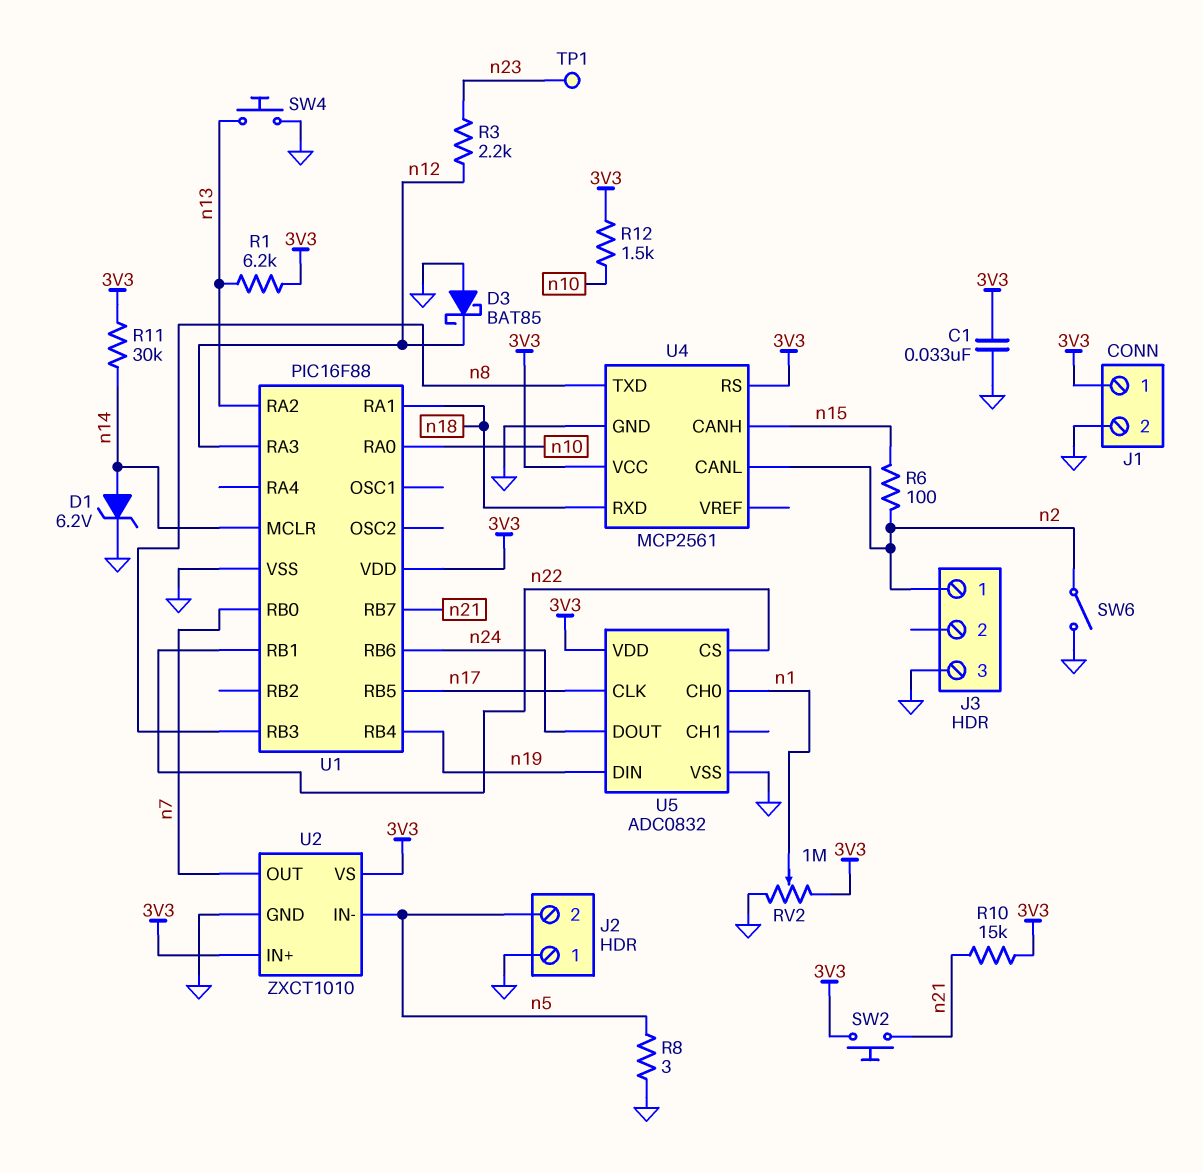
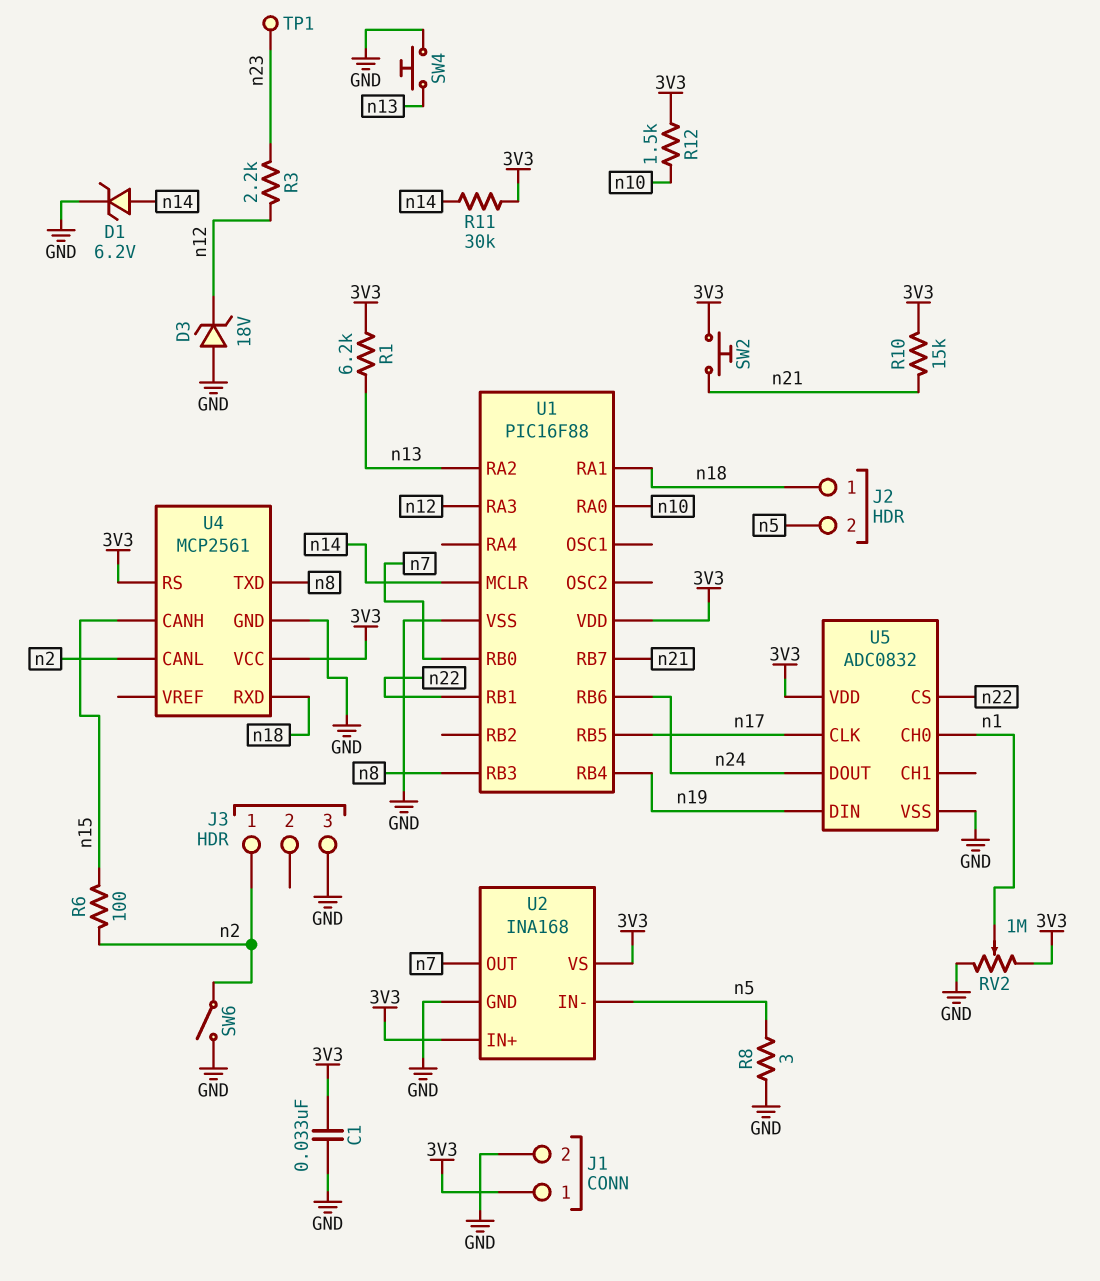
D3: schottky BAT85 (A GND, K n12) -> zener 18V (A GND, K n12)
J2 pin 1: GND -> n18
U2: ZXCT1010 -> INA168

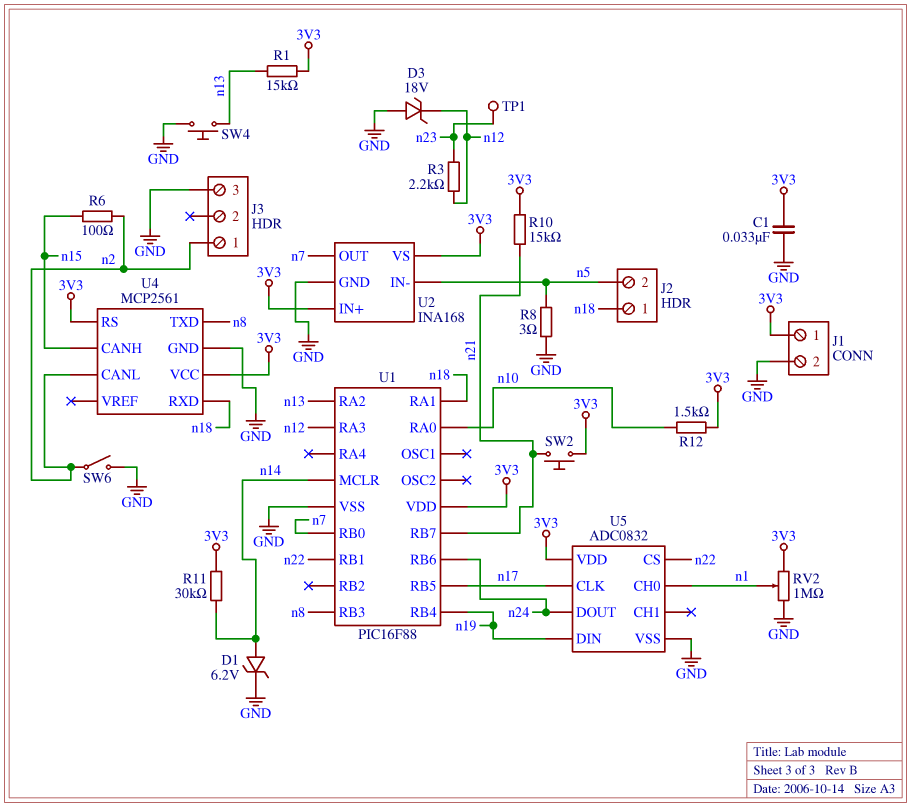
R1: 6.2k (3V3, n13) -> 15k (3V3, n13)

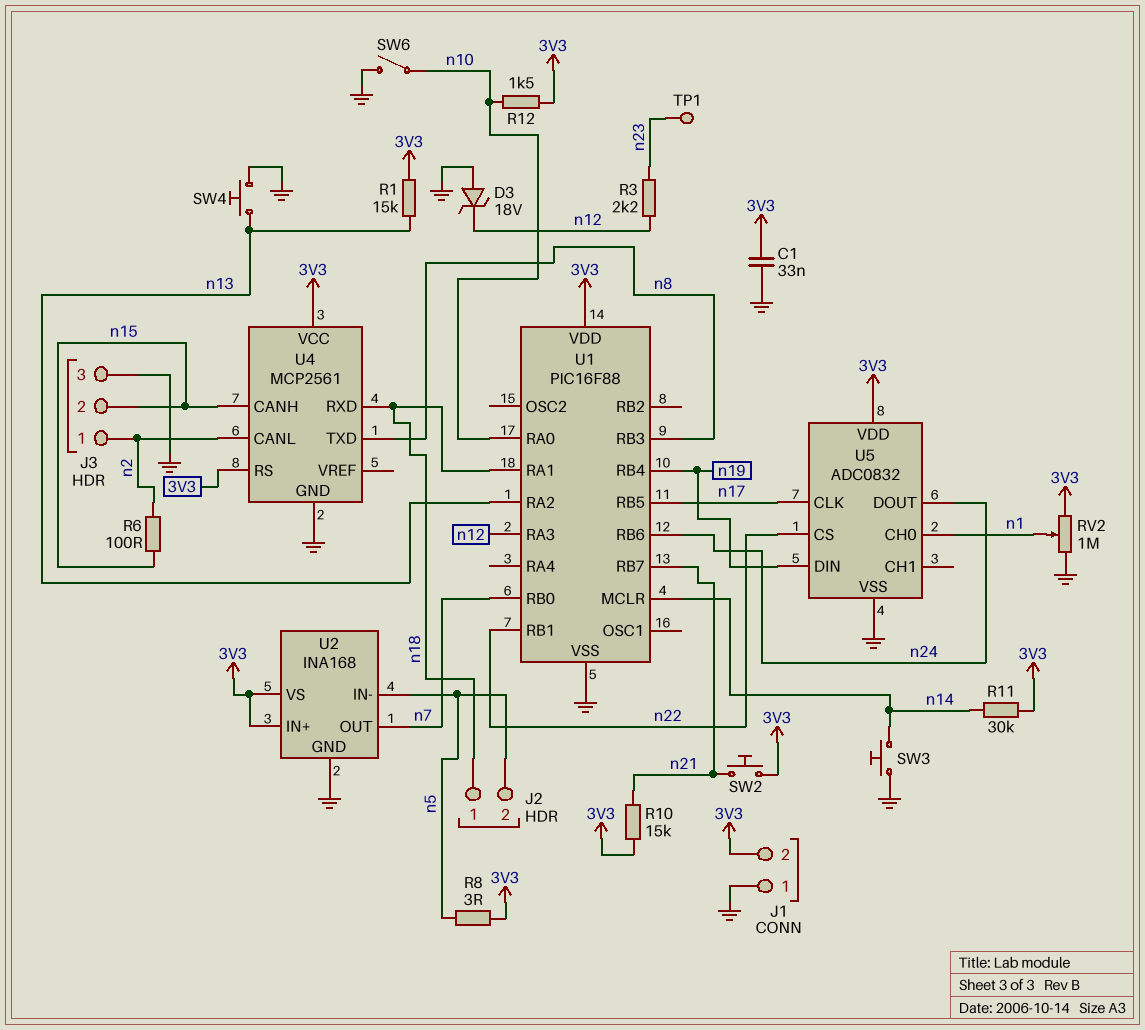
D1: zener 6.2V (A n14, K GND) -> none
J1 pin 1: 3V3 -> GND
J1 pin 2: GND -> 3V3
J3 pin 2: none -> n15
R8: 3 (GND, n5) -> 3 (3V3, n5)
SW3: none -> button (GND, n14)
SW6: switch (GND, n2) -> switch (GND, n10)

